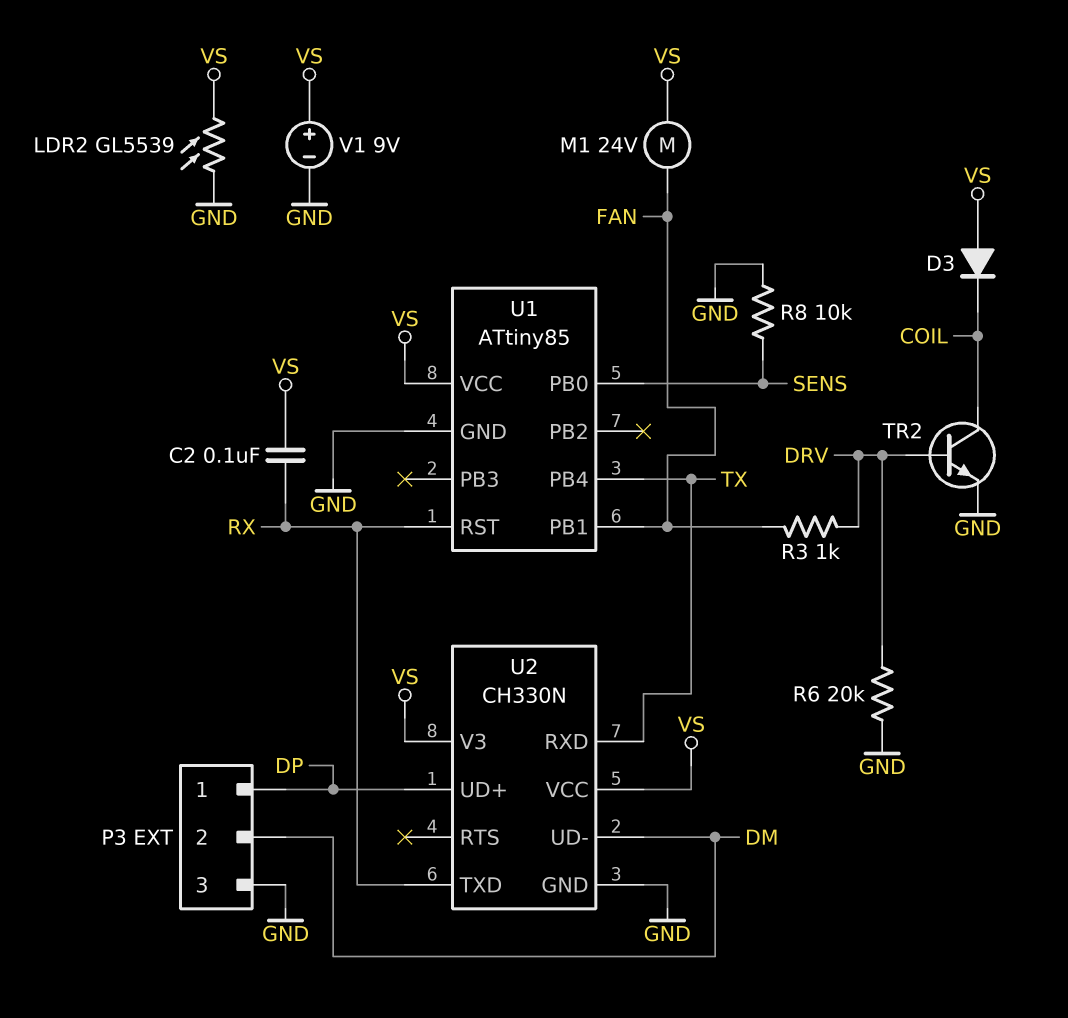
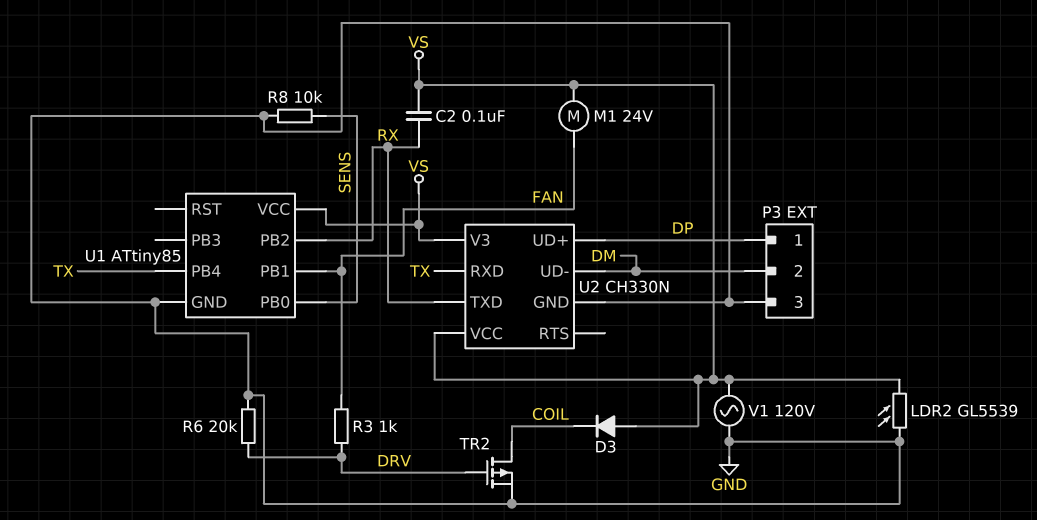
TR2: NPN (B DRV, C COIL, E GND) -> PMOS (G DRV, D COIL, S GND)
U1 pin PB2: none -> RX
U1 pin RST: RX -> none
V1: 9V (plus VS, minus GND) -> AC 120V (GND, VS)

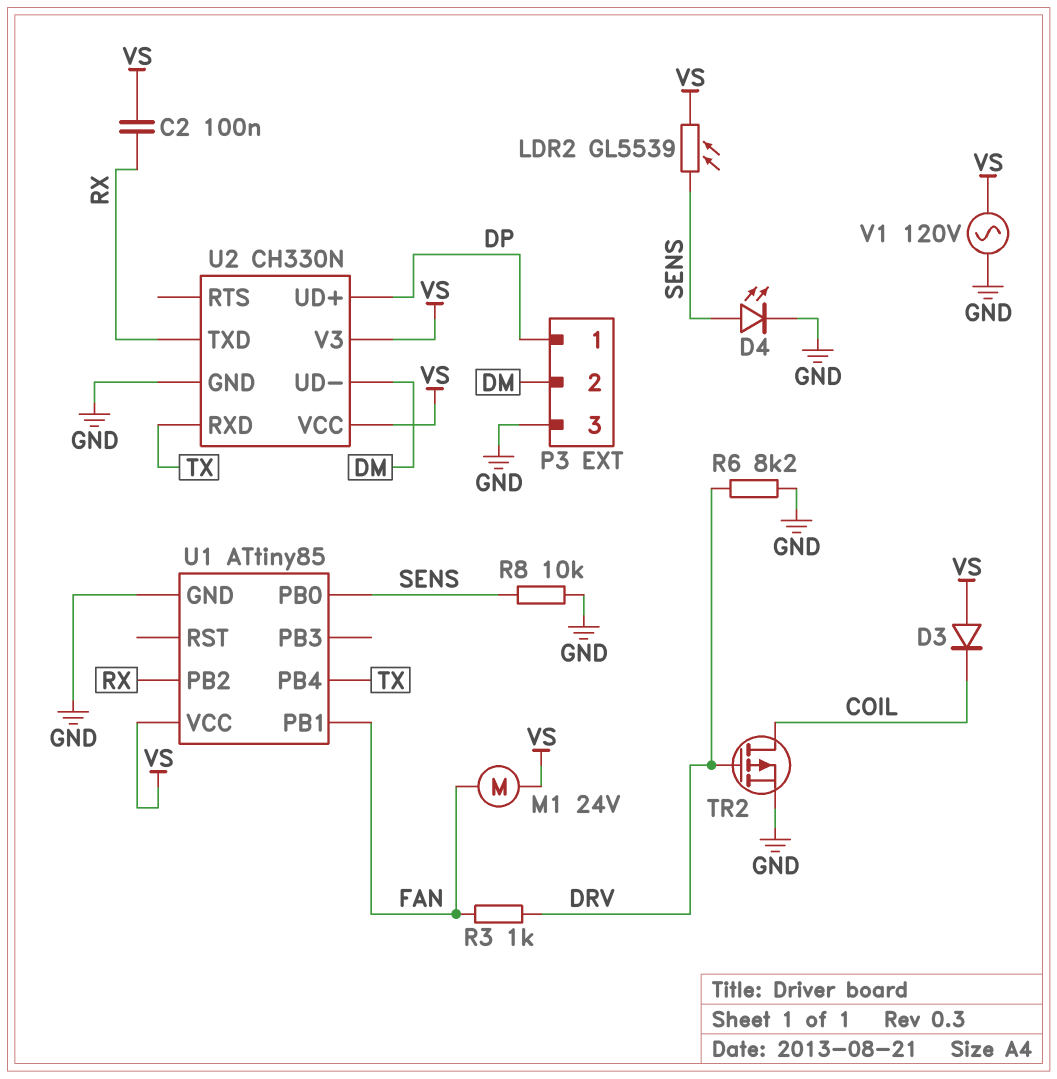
D4: none -> LED (A SENS, K GND)
LDR2: GL5539 (GND, VS) -> GL5539 (SENS, VS)
R6: 20k (DRV, GND) -> 8.2k (DRV, GND)

